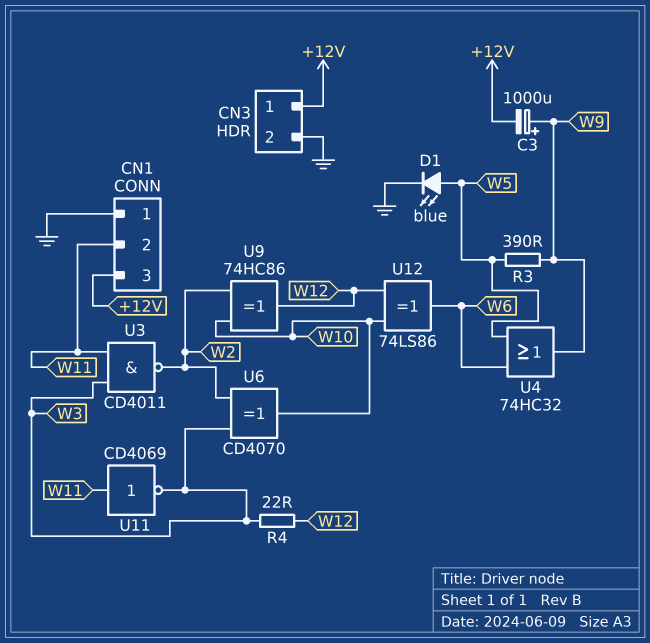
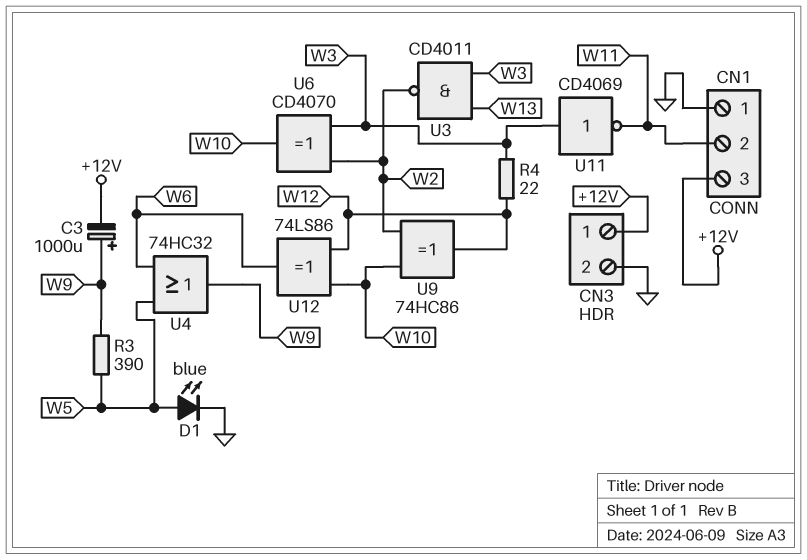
U3: NAND CD4011 (in W3, in W11, out W2) -> NAND CD4011 (in W3, in W13, out W2)
U11: NOT CD4069 (in W11, out W3) -> NOT CD4069 (in W3, out W11)

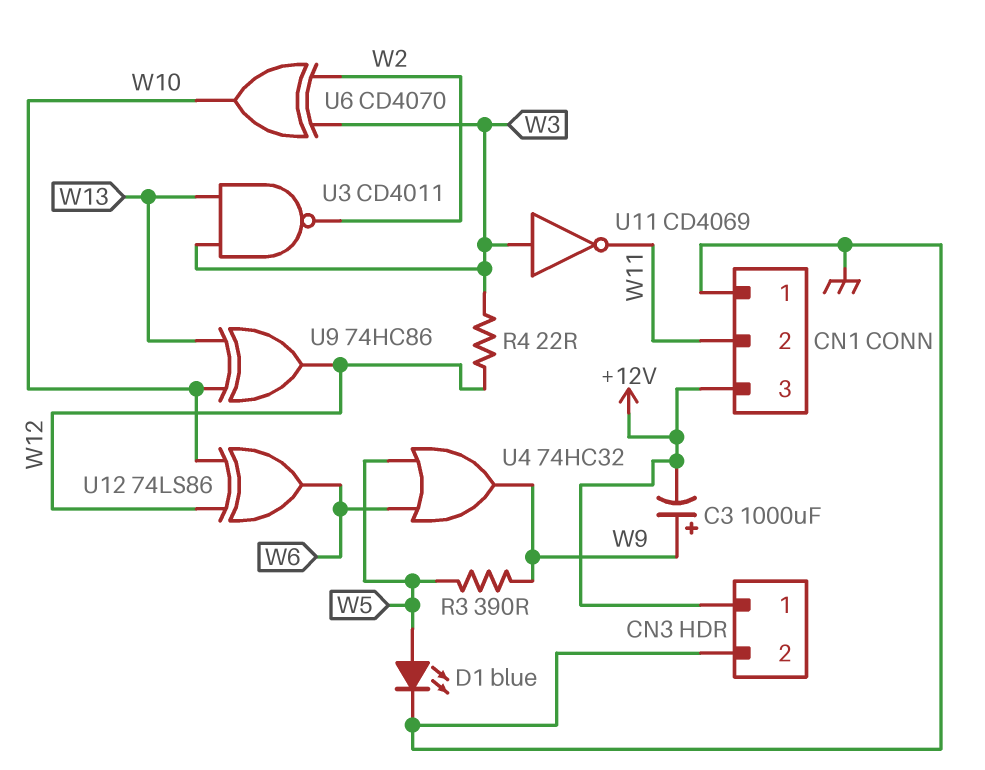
U9: XOR 74HC86 (in W2, in W10, out W12) -> XOR 74HC86 (in W10, in W13, out W12)

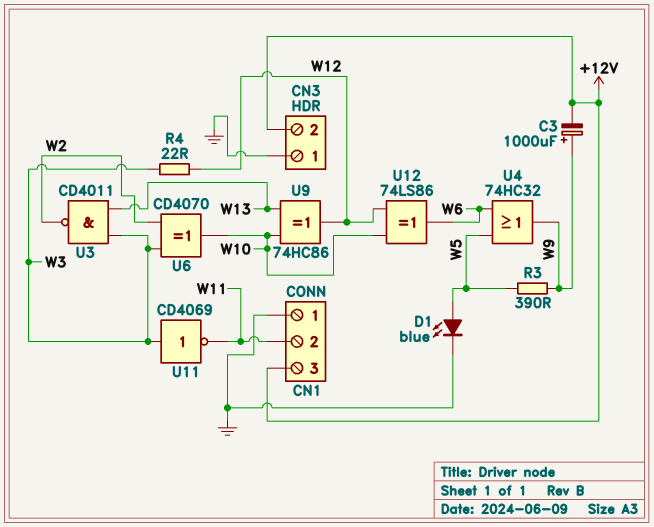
CN3 pin 1: +12V -> GND
CN3 pin 2: GND -> +12V

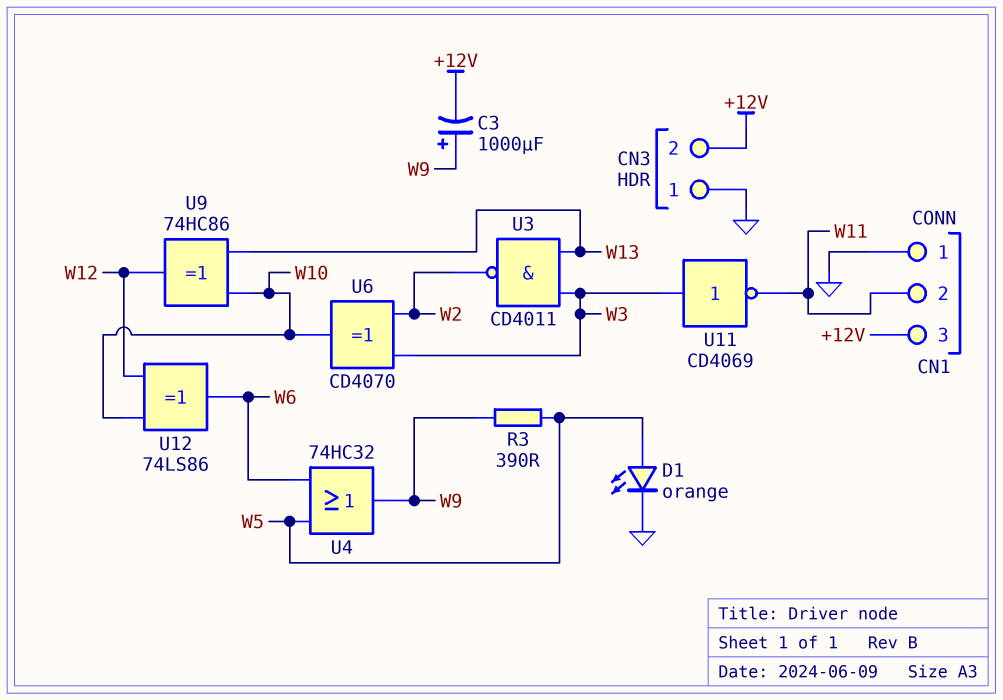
D1: LED blue (A W5, K GND) -> LED orange (A W5, K GND)
R4: 22 (W3, W12) -> none

